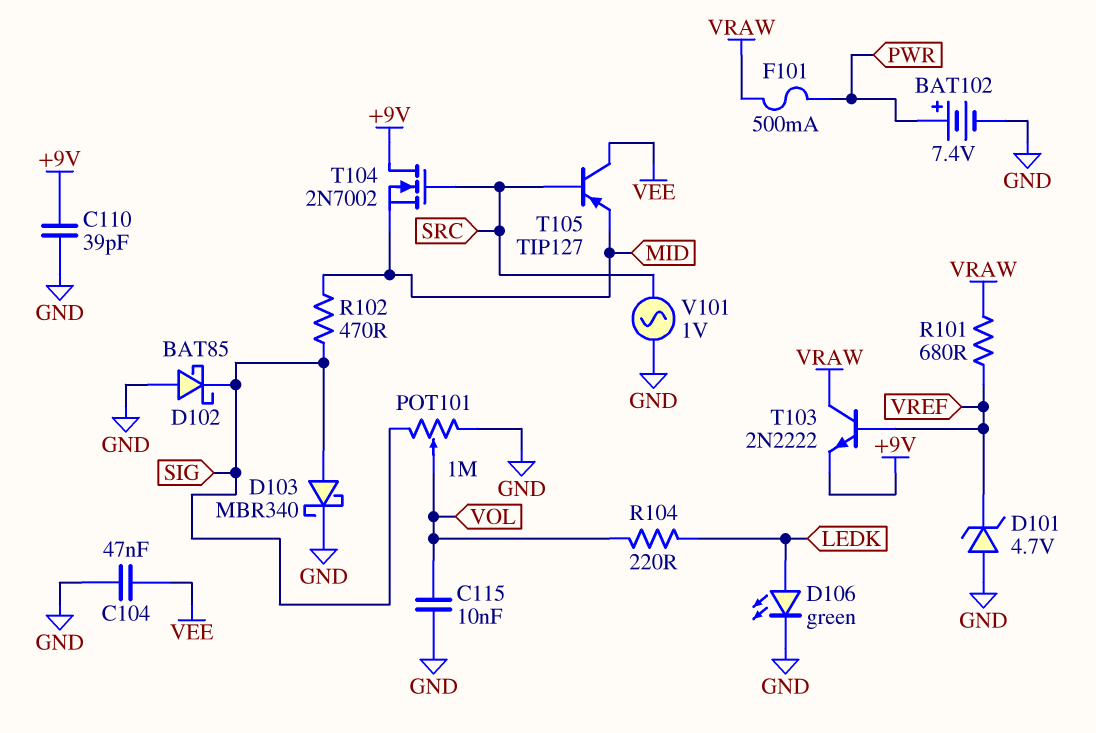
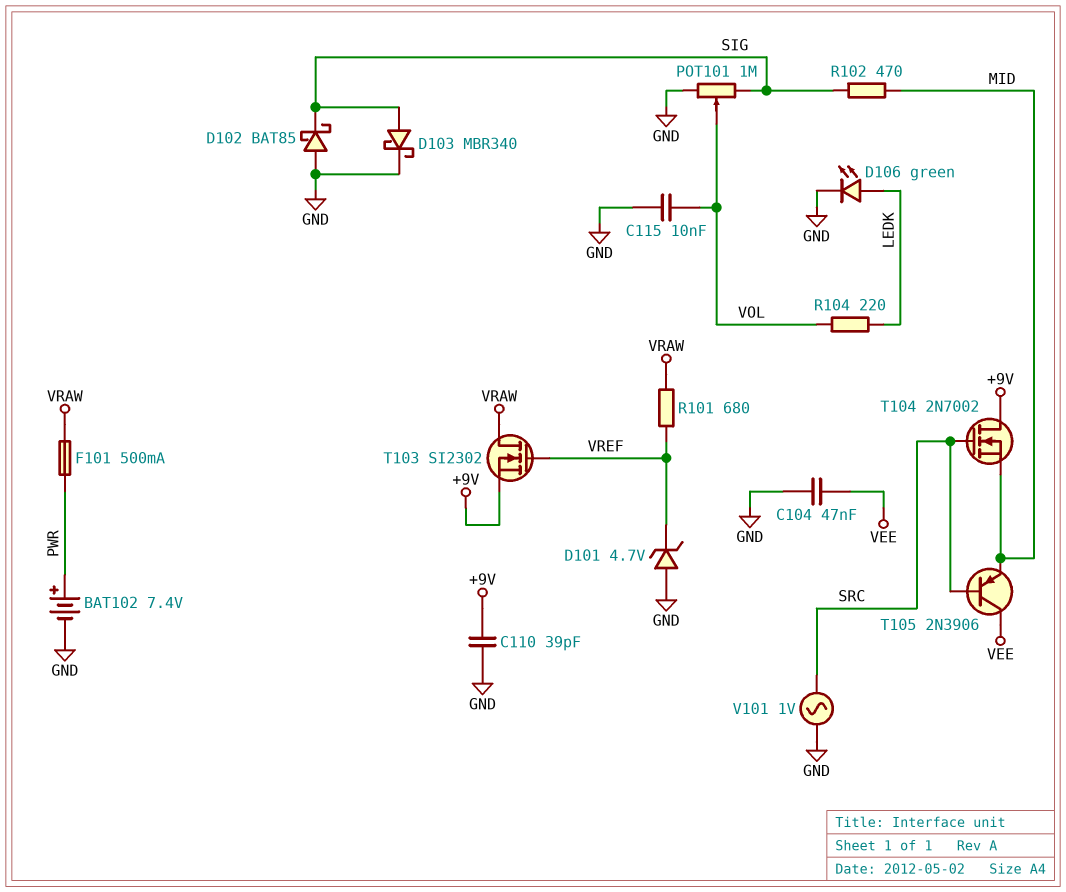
T103: NPN 2N2222 (B VREF, C VRAW, E +9V) -> NMOS SI2302 (G VREF, D VRAW, S +9V)
T105: PNP TIP127 (B SRC, C VEE, E MID) -> PNP 2N3906 (B SRC, C VEE, E MID)

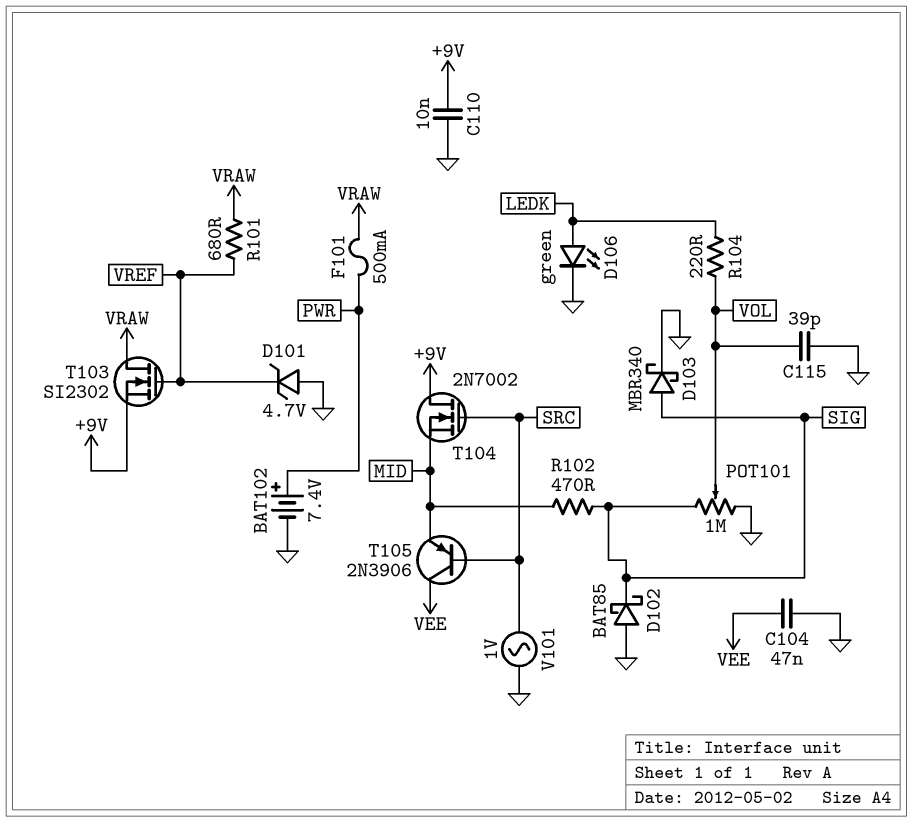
C110: 39pF (+9V, GND) -> 10nF (+9V, GND)
C115: 10nF (GND, VOL) -> 39pF (GND, VOL)

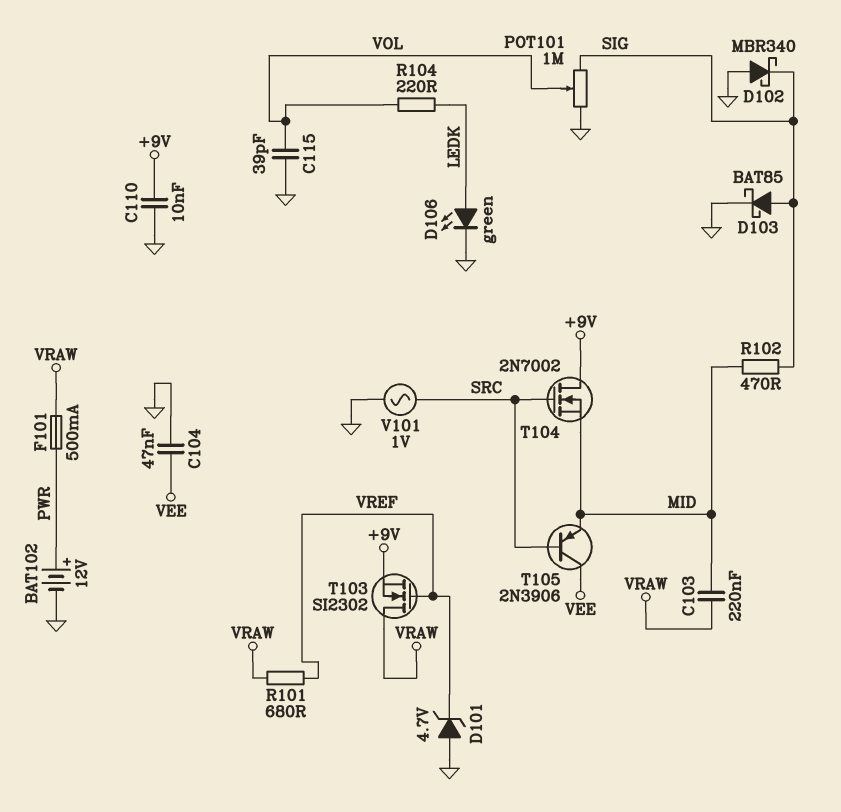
BAT102: 7.4V (plus PWR, minus GND) -> 12V (plus PWR, minus GND)
C103: none -> 220nF (MID, VRAW)
D102: schottky BAT85 (A GND, K SIG) -> schottky MBR340 (A GND, K SIG)
D103: schottky MBR340 (A SIG, K GND) -> schottky BAT85 (A SIG, K GND)

